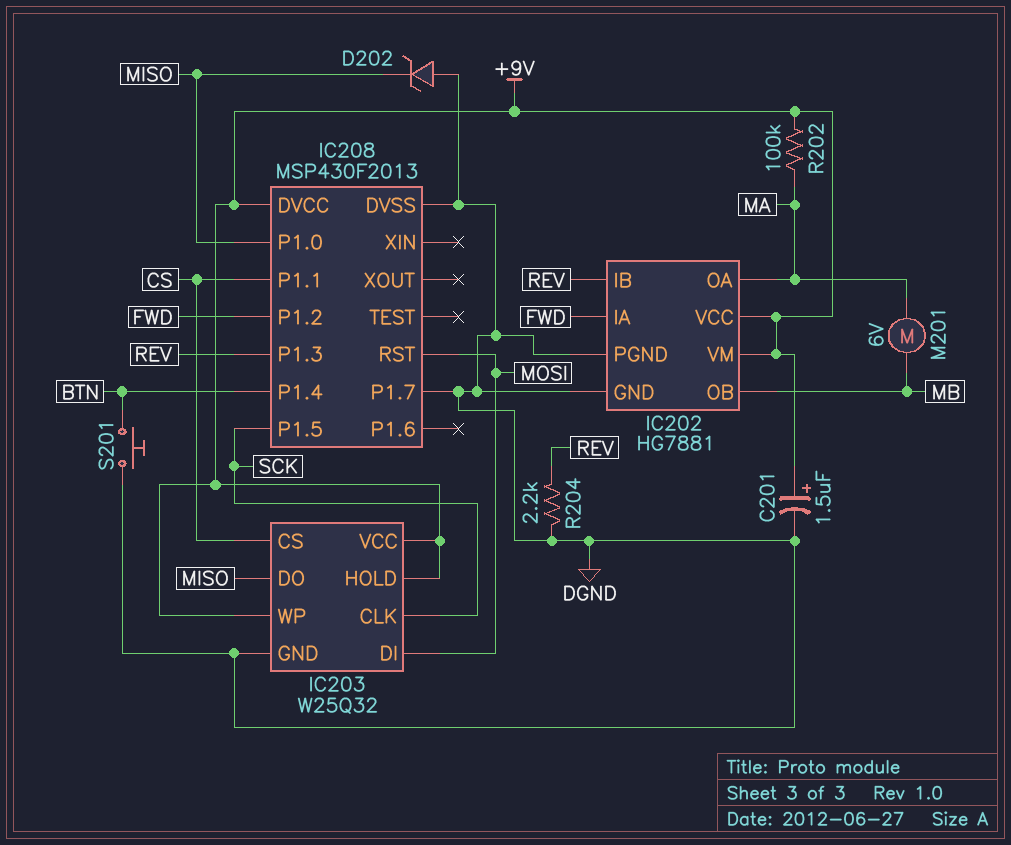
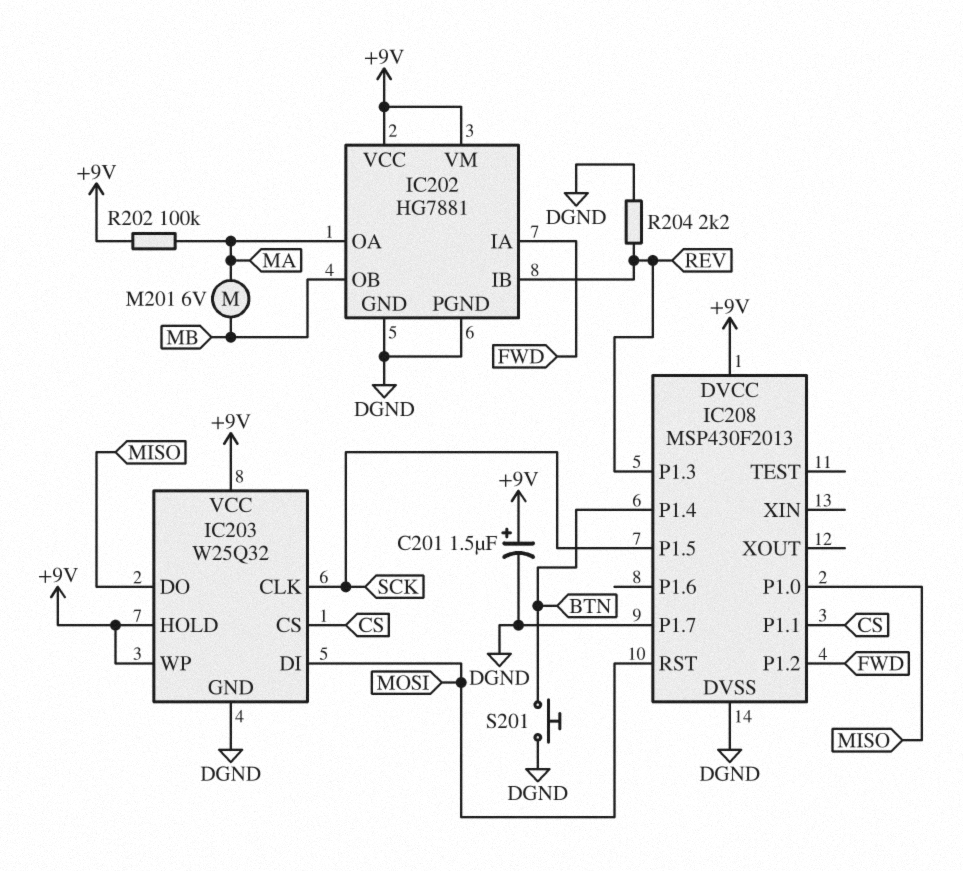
D202: zener (A DGND, K MISO) -> none

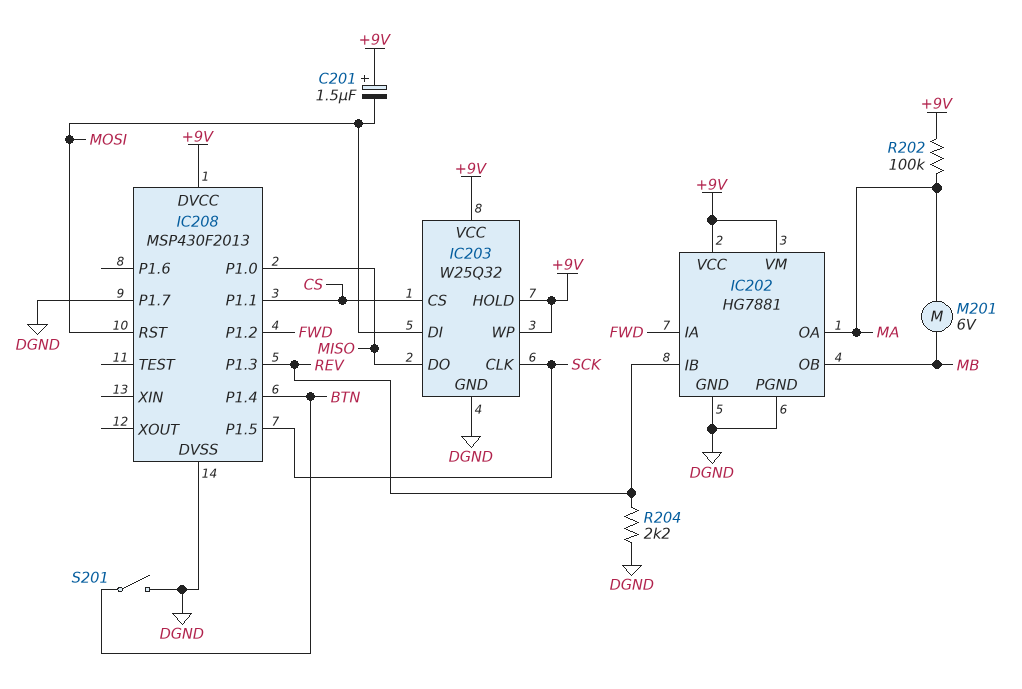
C201: 1.5uF (plus +9V, minus DGND) -> 1.5uF (plus +9V, minus MOSI)
S201: button (BTN, DGND) -> switch (BTN, DGND)

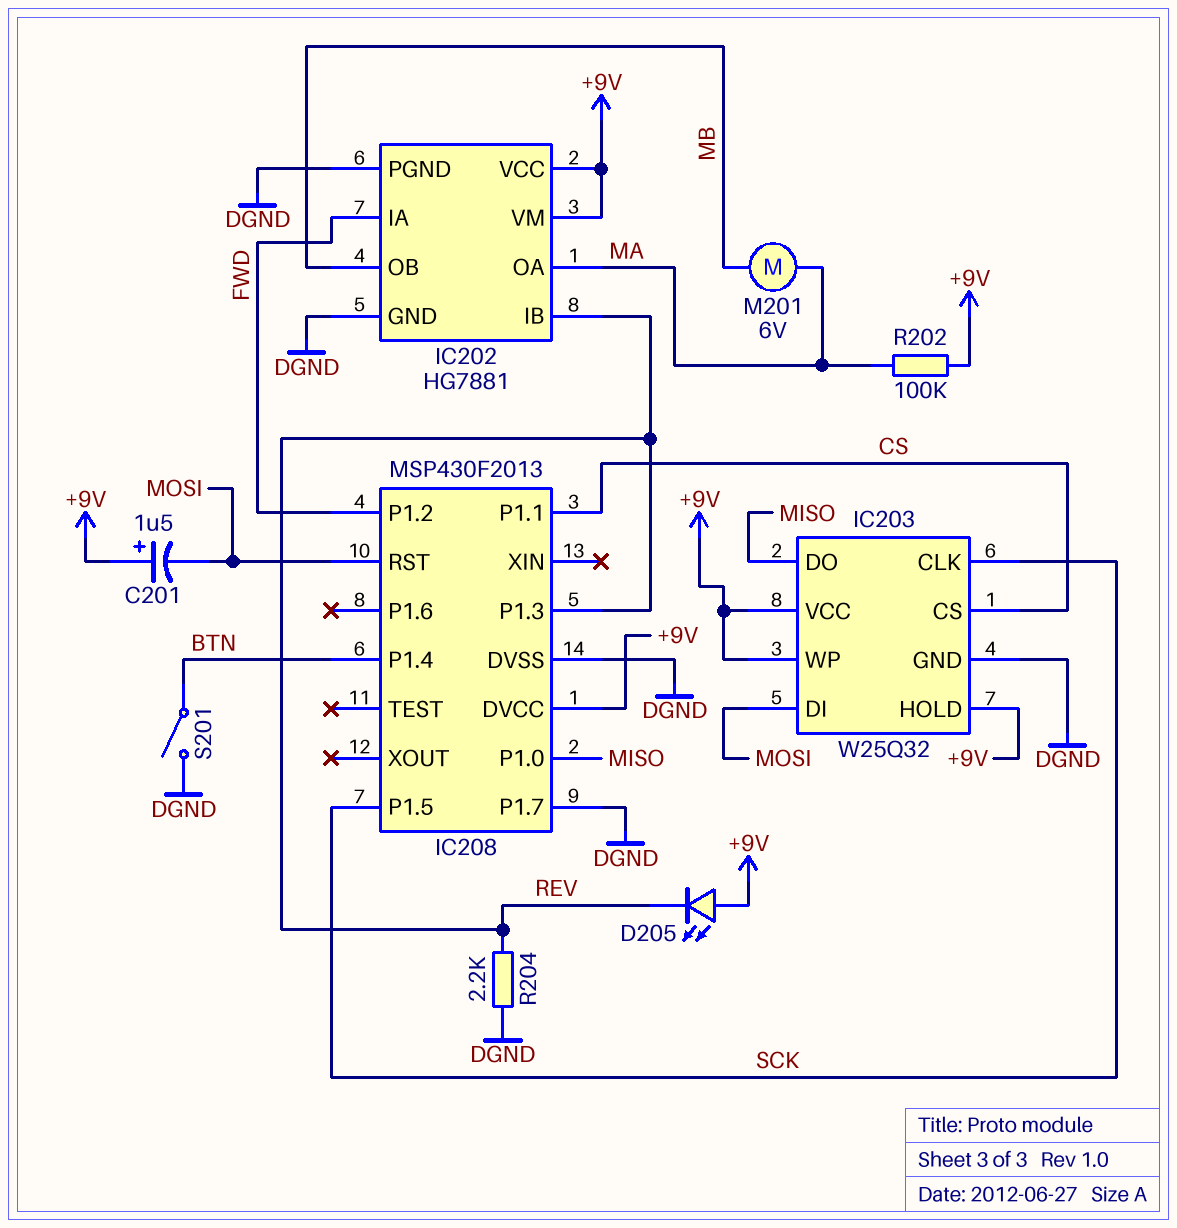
D205: none -> LED (A +9V, K REV)

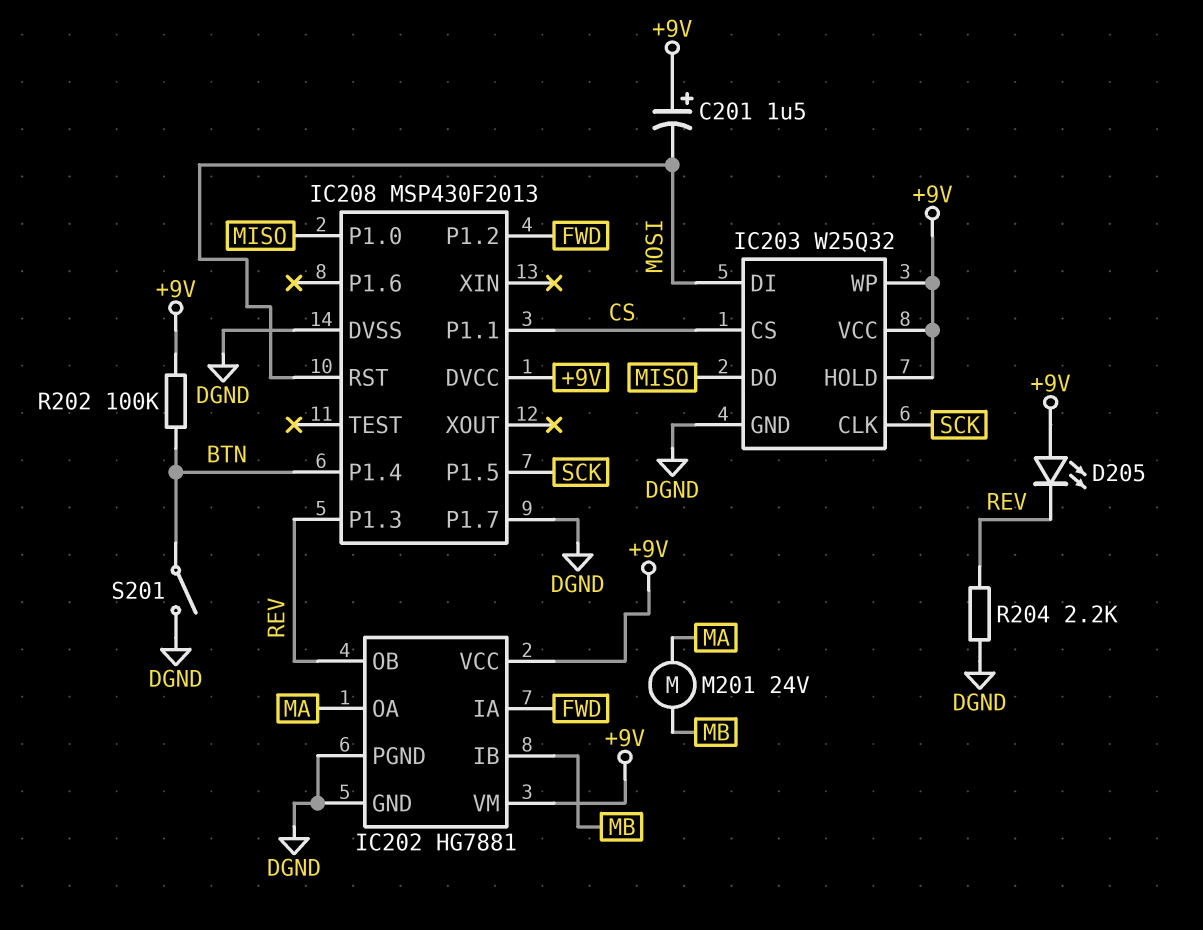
IC202 pin IB: REV -> MB
IC202 pin OB: MB -> REV
M201: motor 6V (MA, MB) -> motor 24V (MA, MB)
R202: 100k (+9V, MA) -> 100k (+9V, BTN)

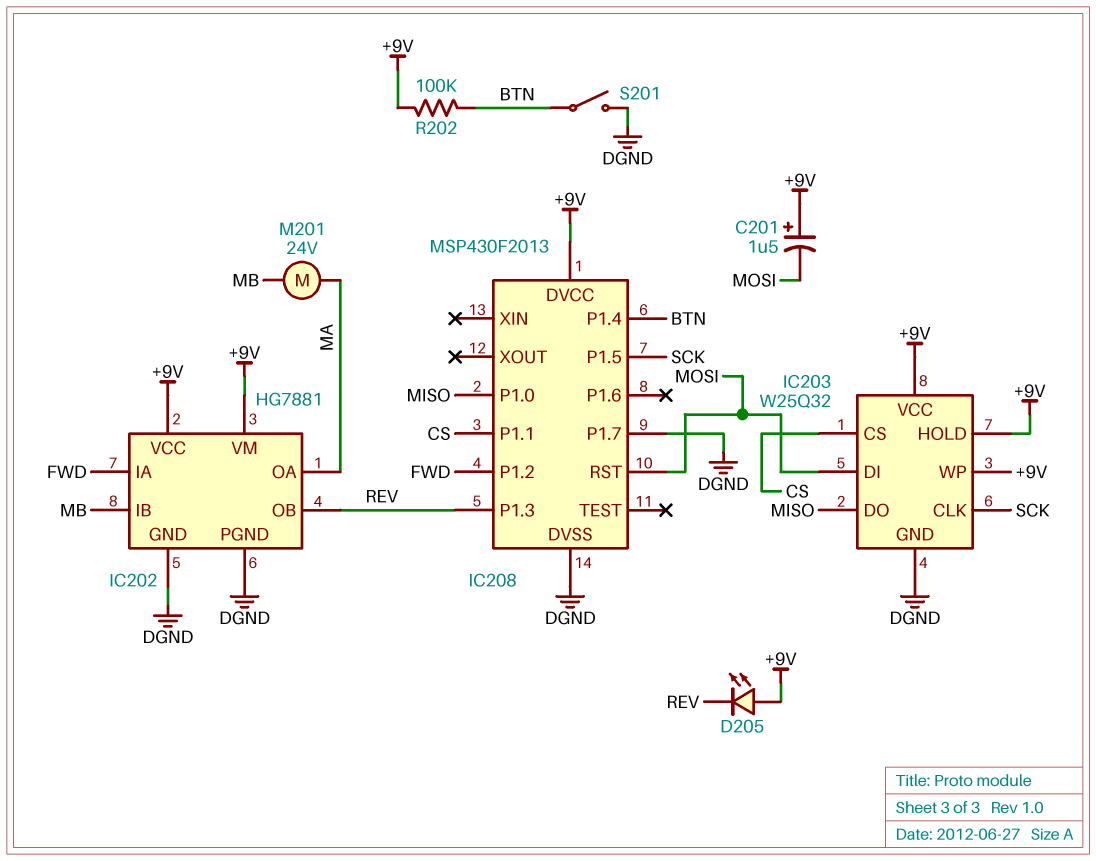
R204: 2.2k (DGND, REV) -> none

